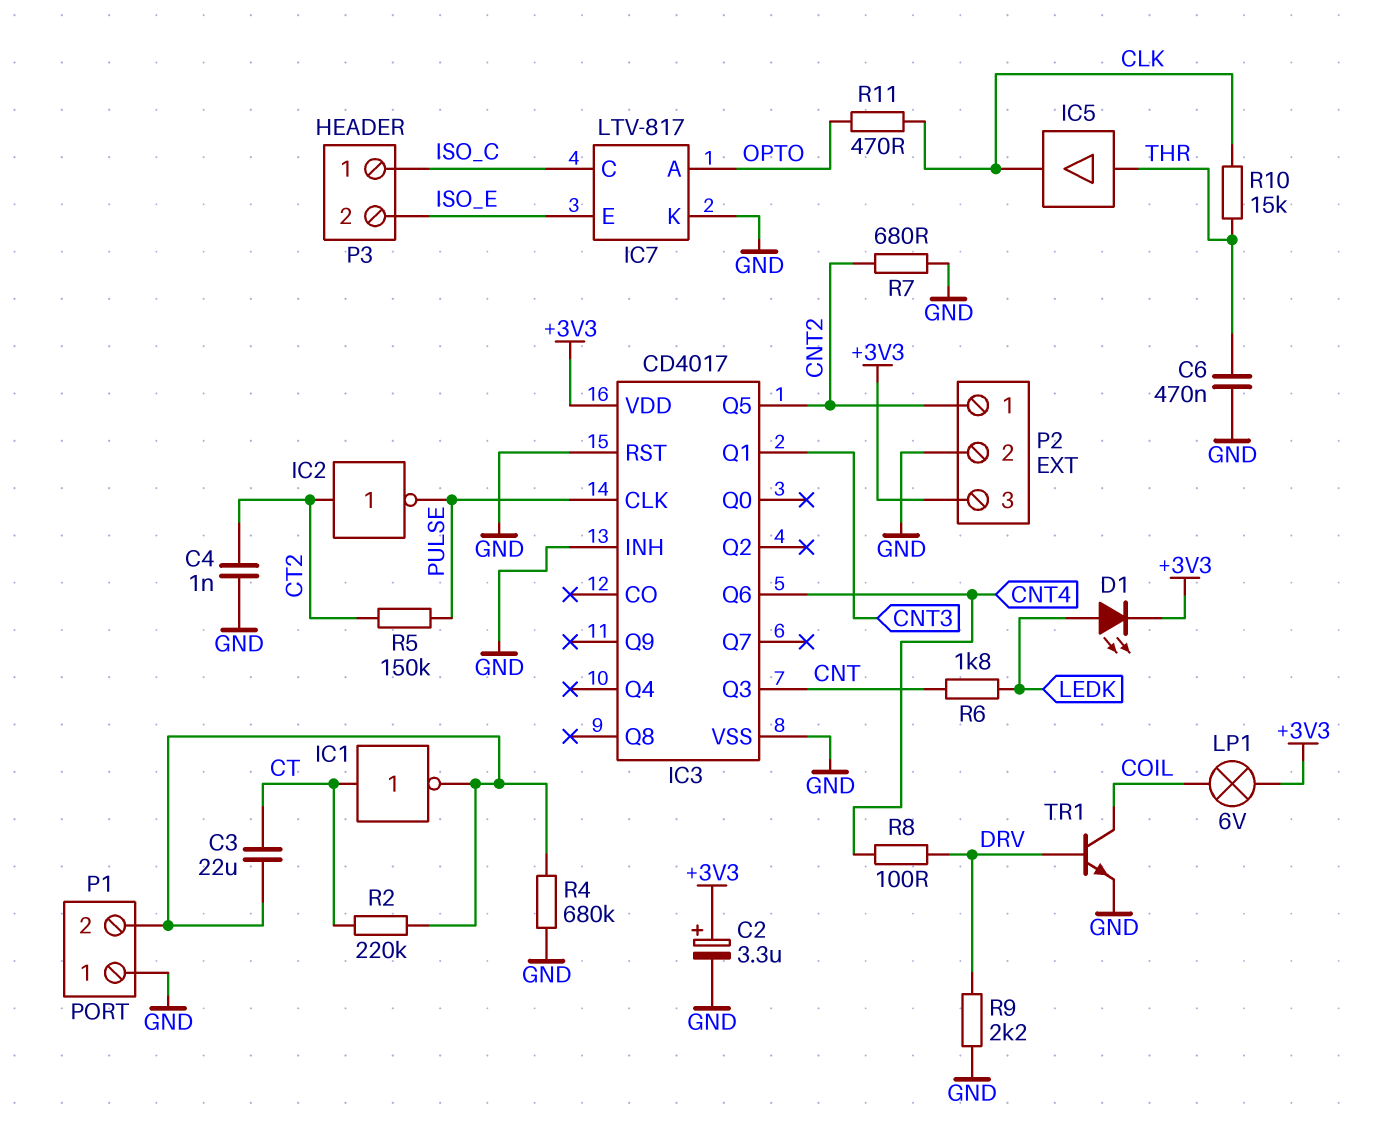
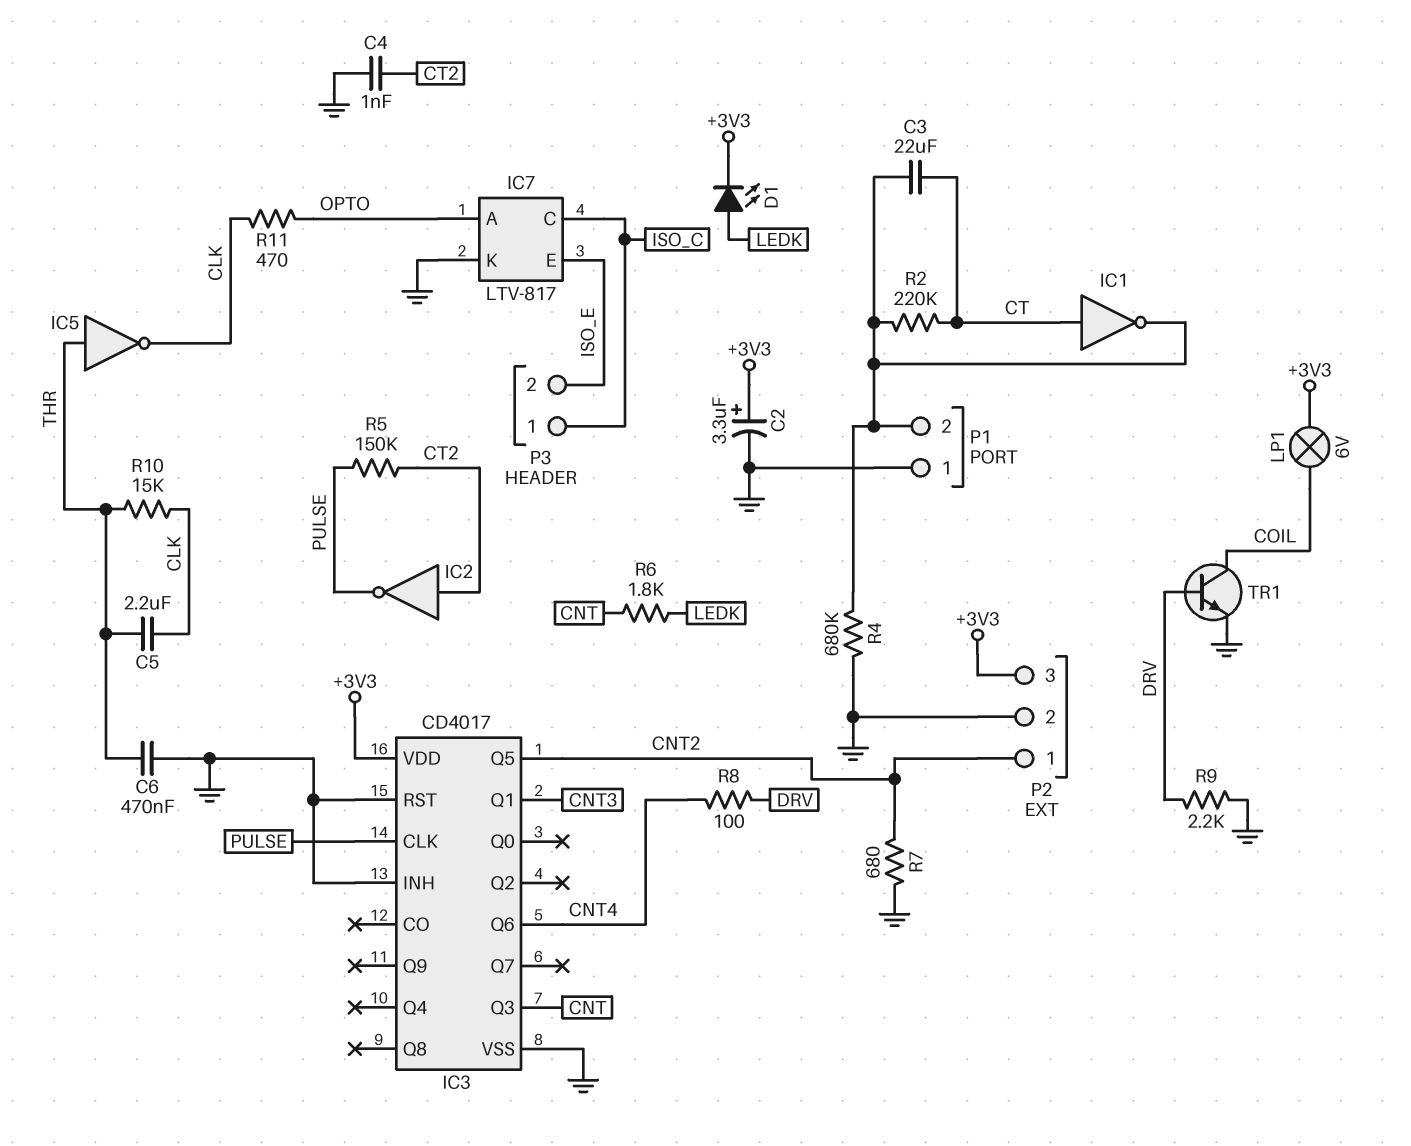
C5: none -> 2.2uF (CLK, THR)
IC5: buffer (in THR, out CLK) -> NOT (in THR, out CLK)

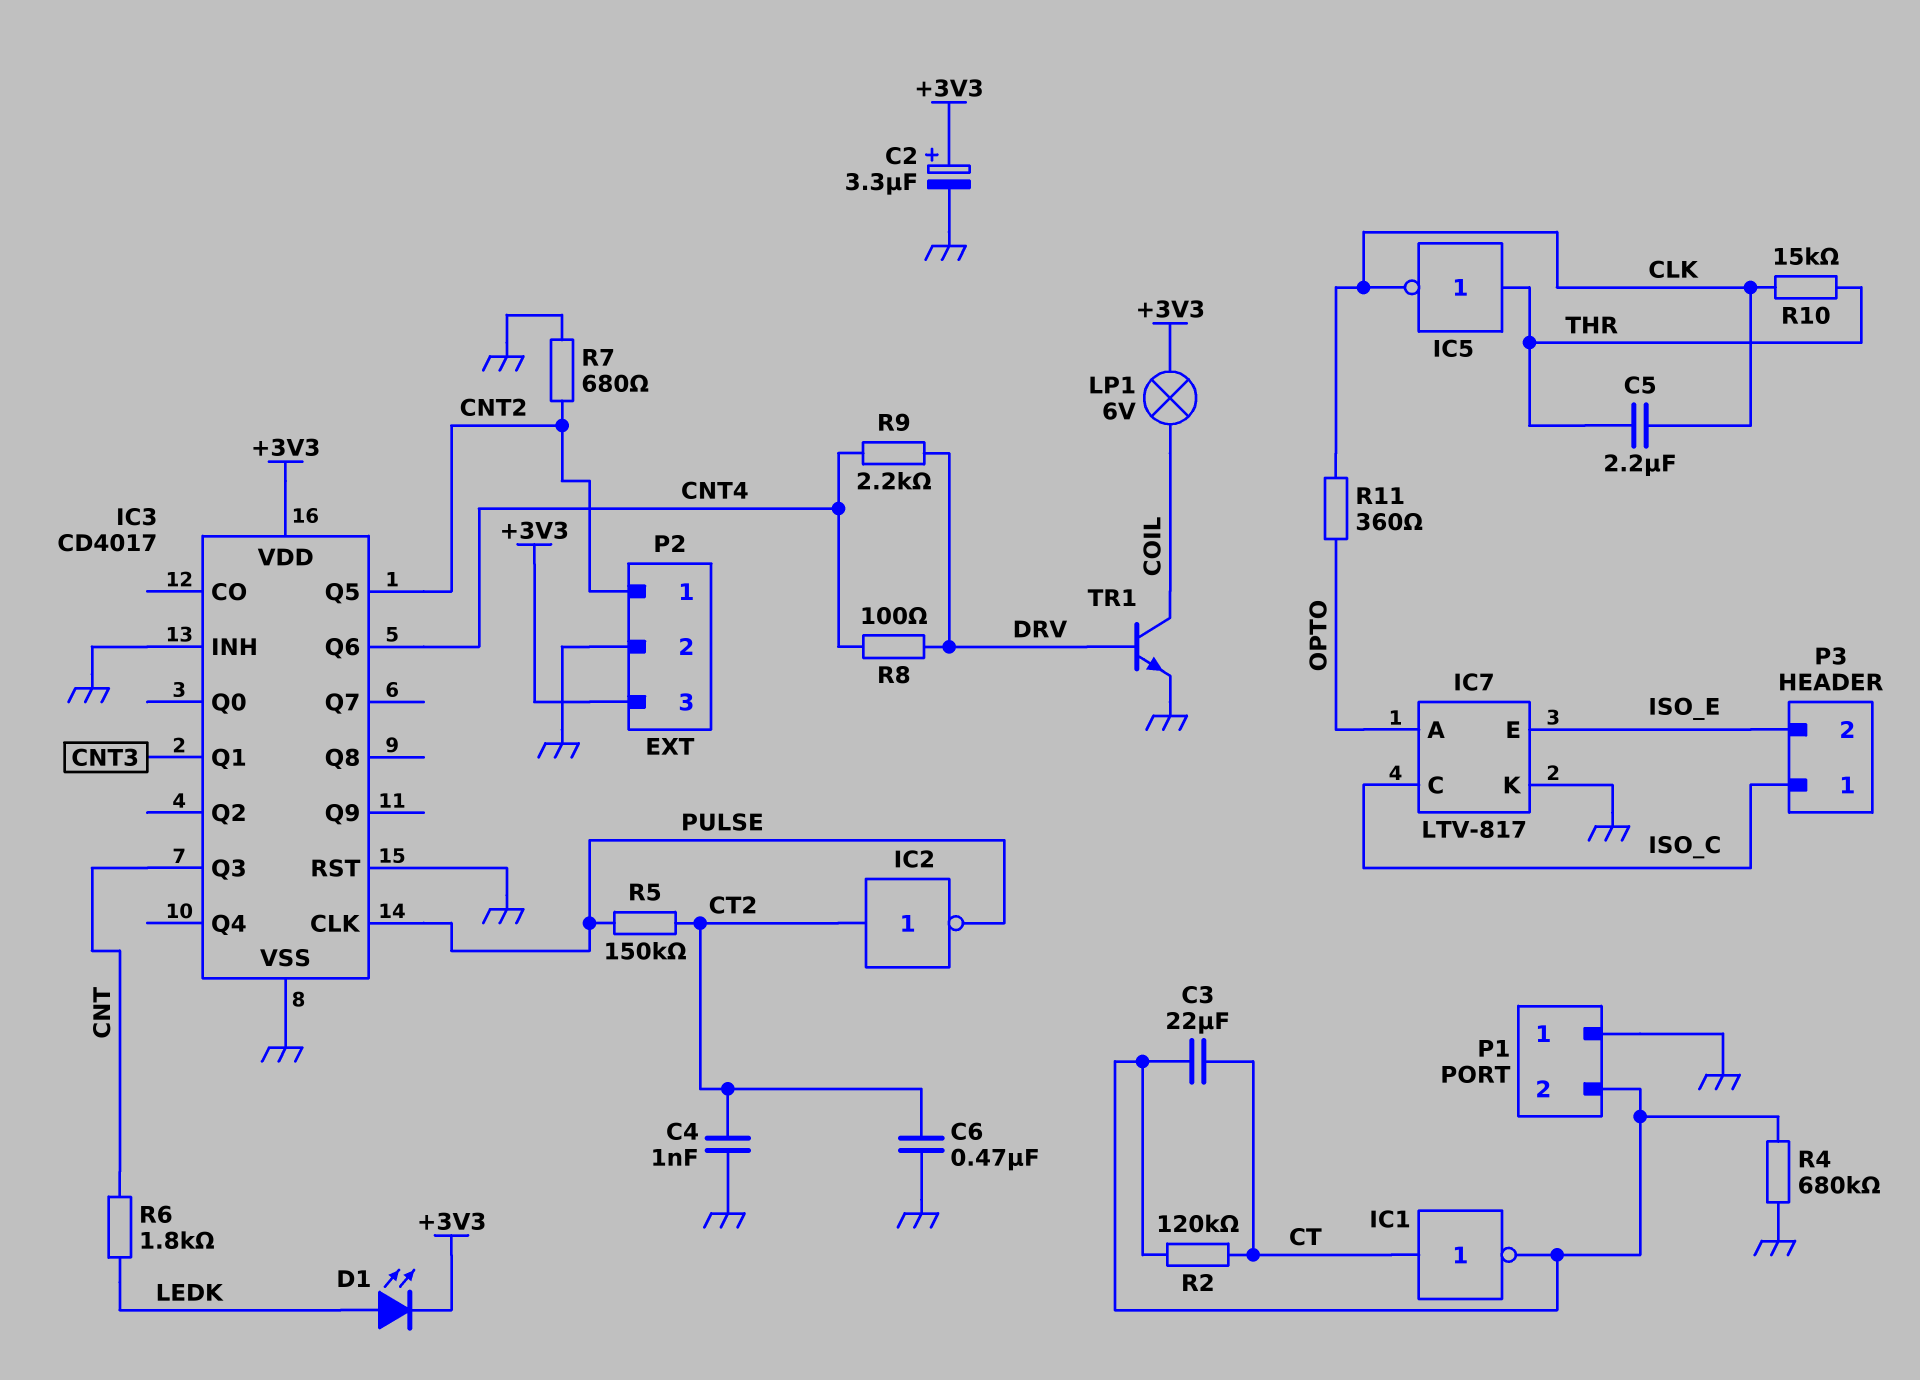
C6: 470nF (GND, THR) -> 470nF (CT2, GND)
R2: 220k (CT, P1/2) -> 120k (CT, P1/2)
R9: 2.2k (DRV, GND) -> 2.2k (CNT4, DRV)
R11: 470 (CLK, OPTO) -> 360 (CLK, OPTO)

